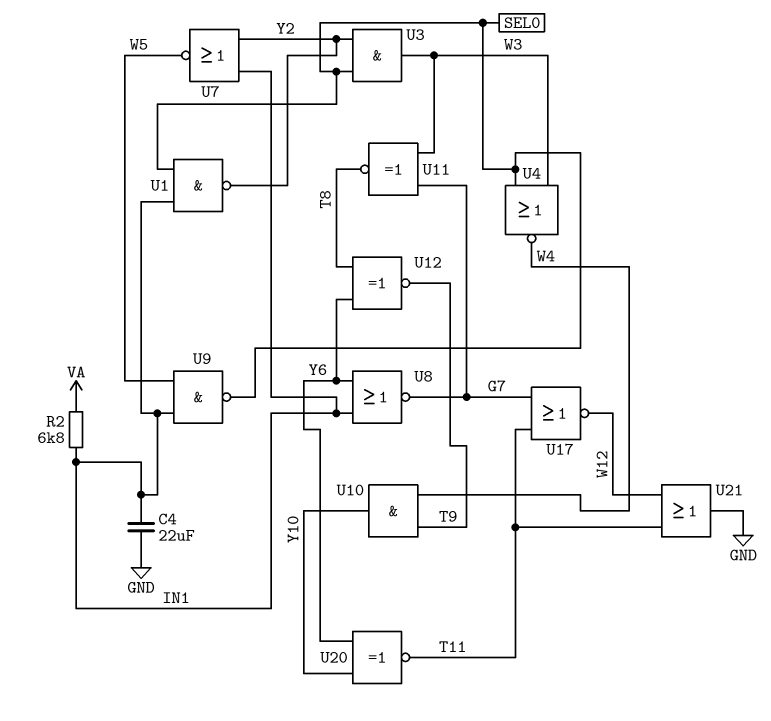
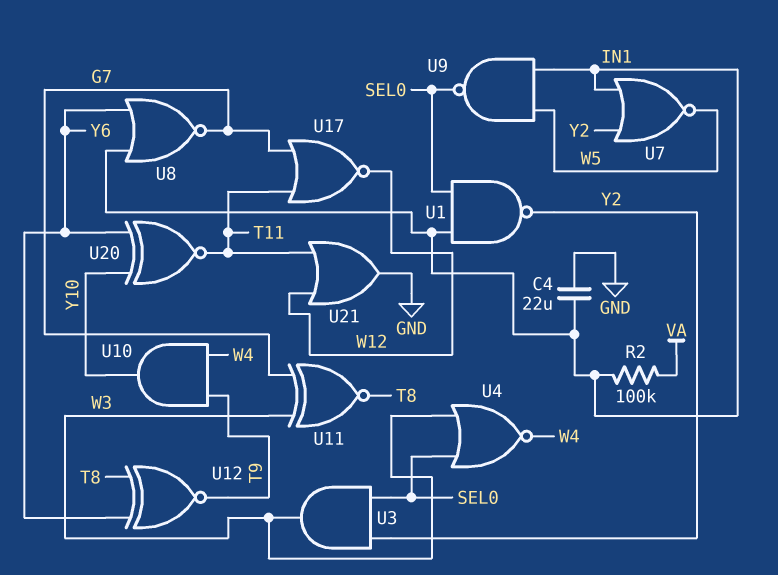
R2: 6.8k (IN1, VA) -> 100k (IN1, VA)

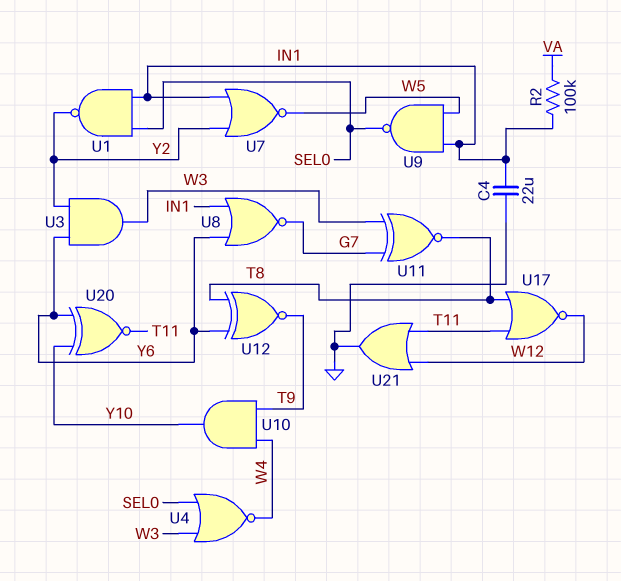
U3: AND (in SEL0, in Y2, out W3) -> AND (in Y2, in Y6, out W3)
U17: NOR (in G7, in T11, out W12) -> NOR (in T8, in T11, out W12)

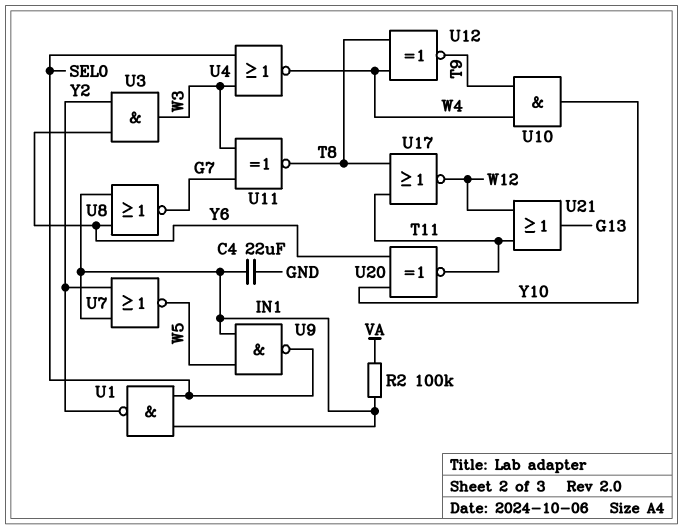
U12: XNOR (in T8, in Y6, out T9) -> XNOR (in T8, in W4, out T9)
U21: OR (in T11, in W12, out GND) -> OR (in T11, in W12, out G13)

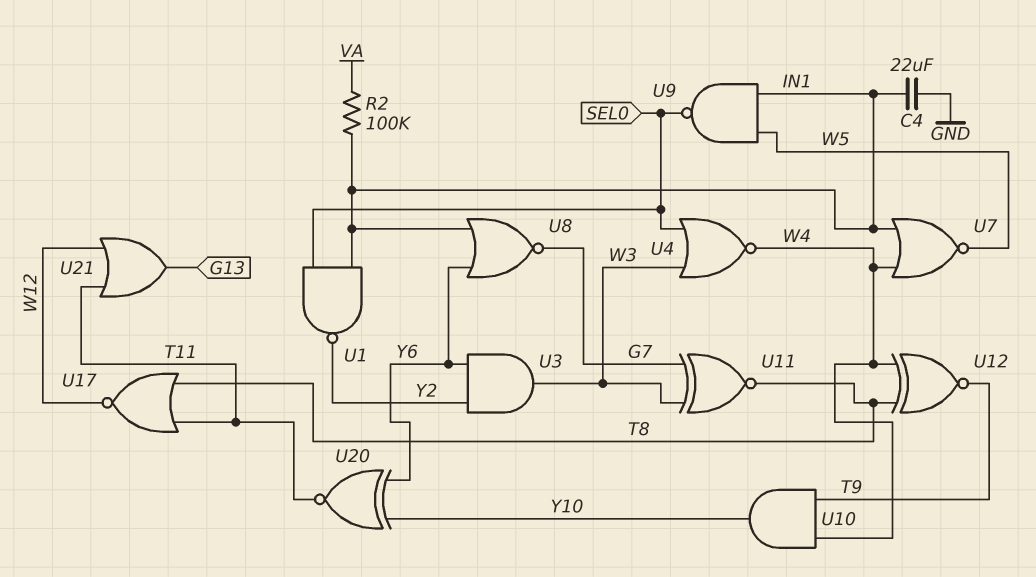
U7: NOR (in IN1, in Y2, out W5) -> NOR (in IN1, in W4, out W5)

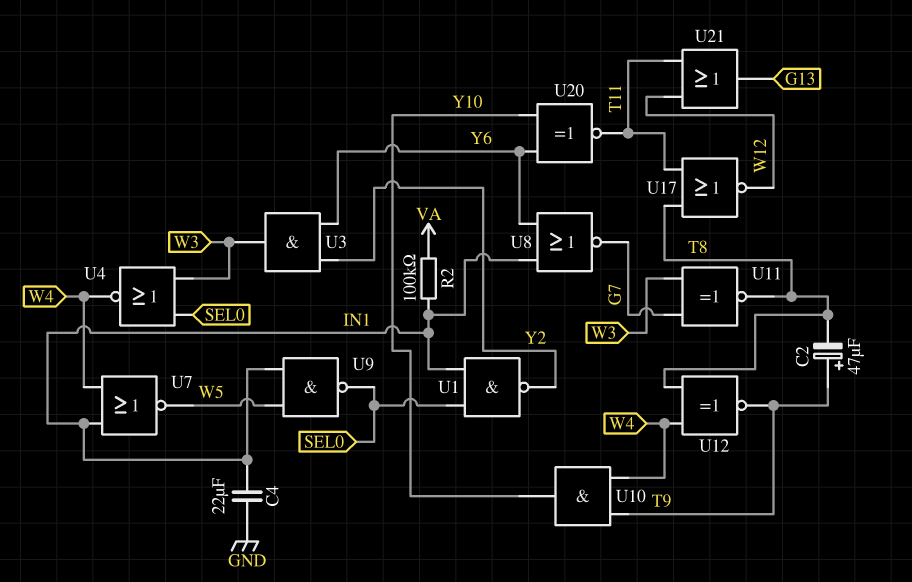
C2: none -> 47uF (plus T9, minus T8)

